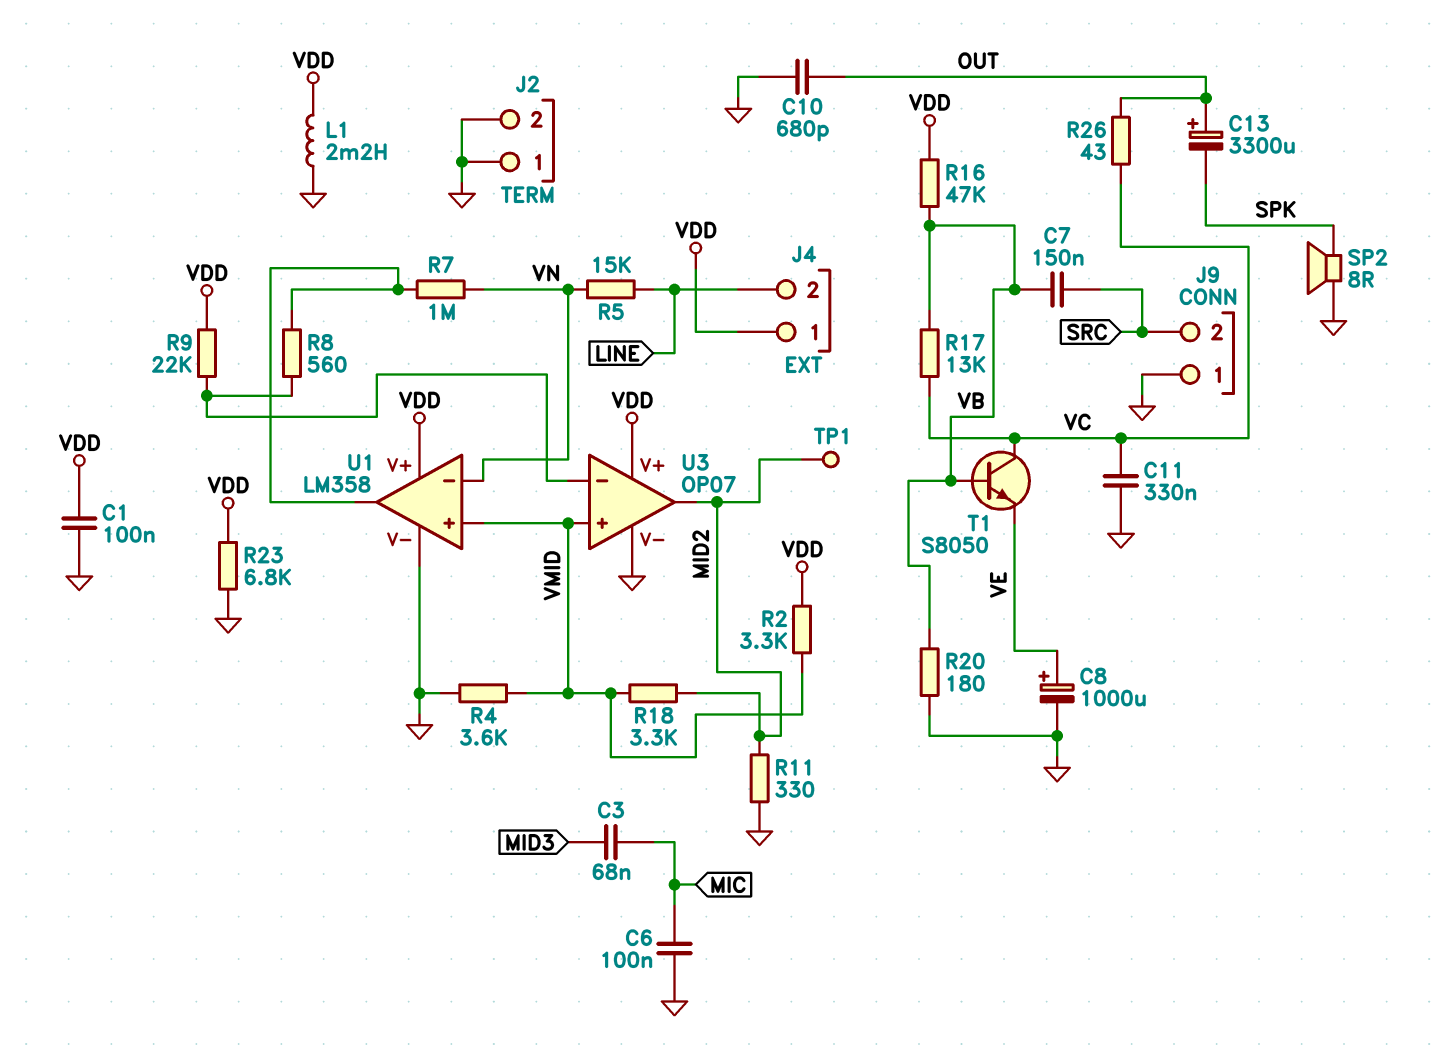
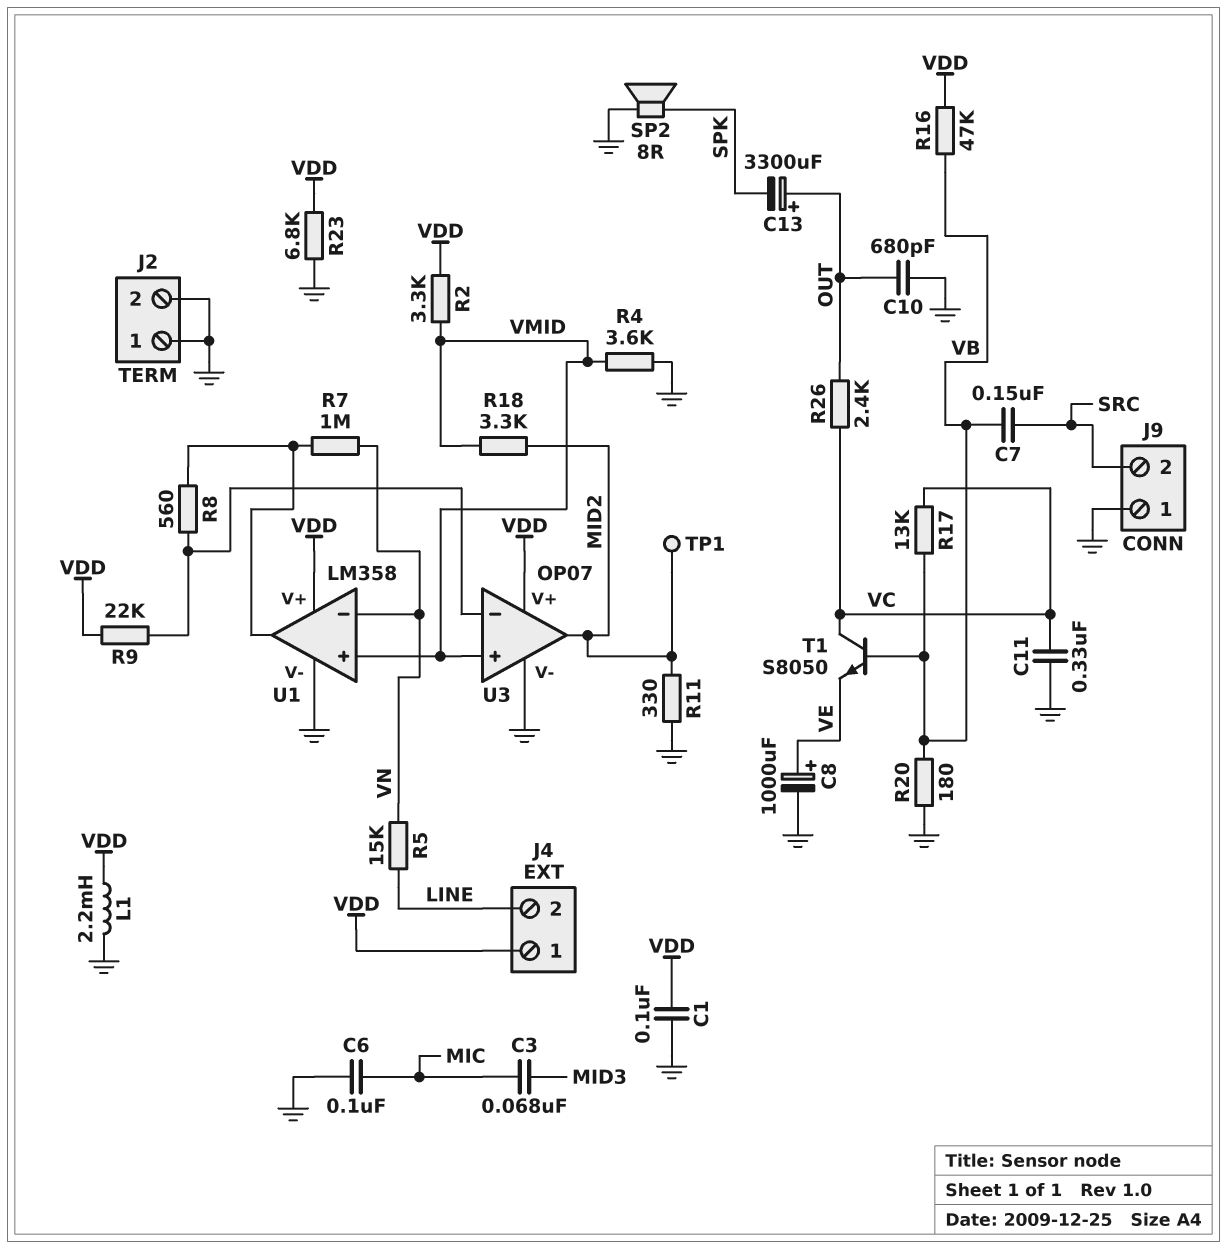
R26: 43 (OUT, VC) -> 2.4k (OUT, VC)

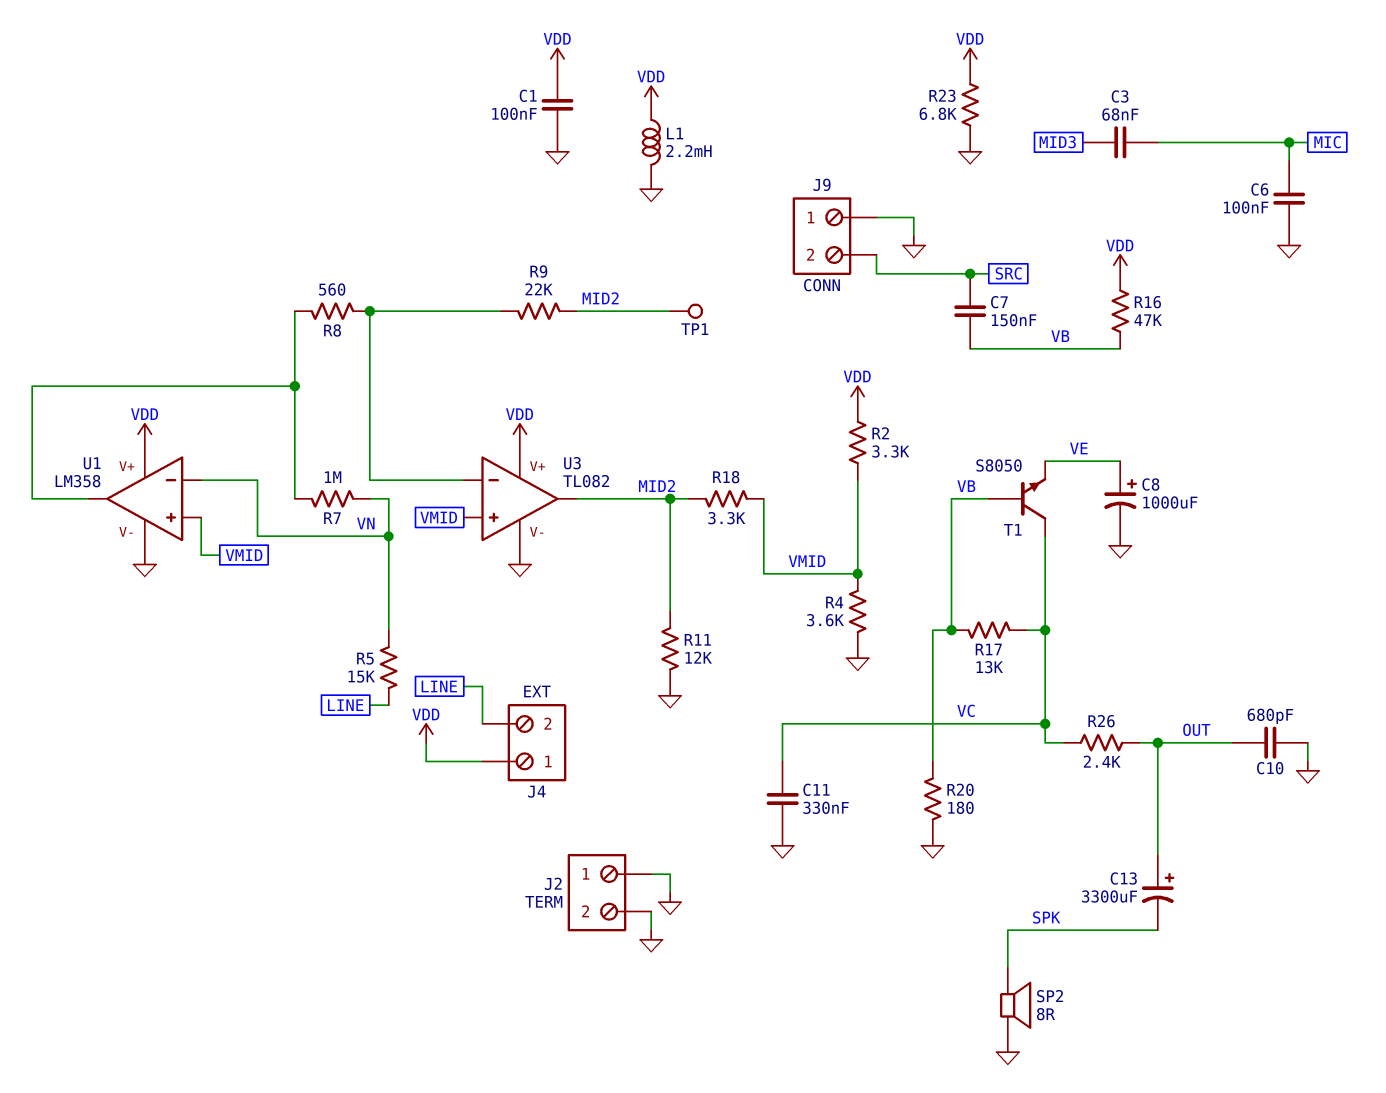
R9: 22k (U3/in-, VDD) -> 22k (MID2, U3/in-)
R11: 330 (GND, MID2) -> 12k (GND, MID2)
U3: OP07 -> TL082

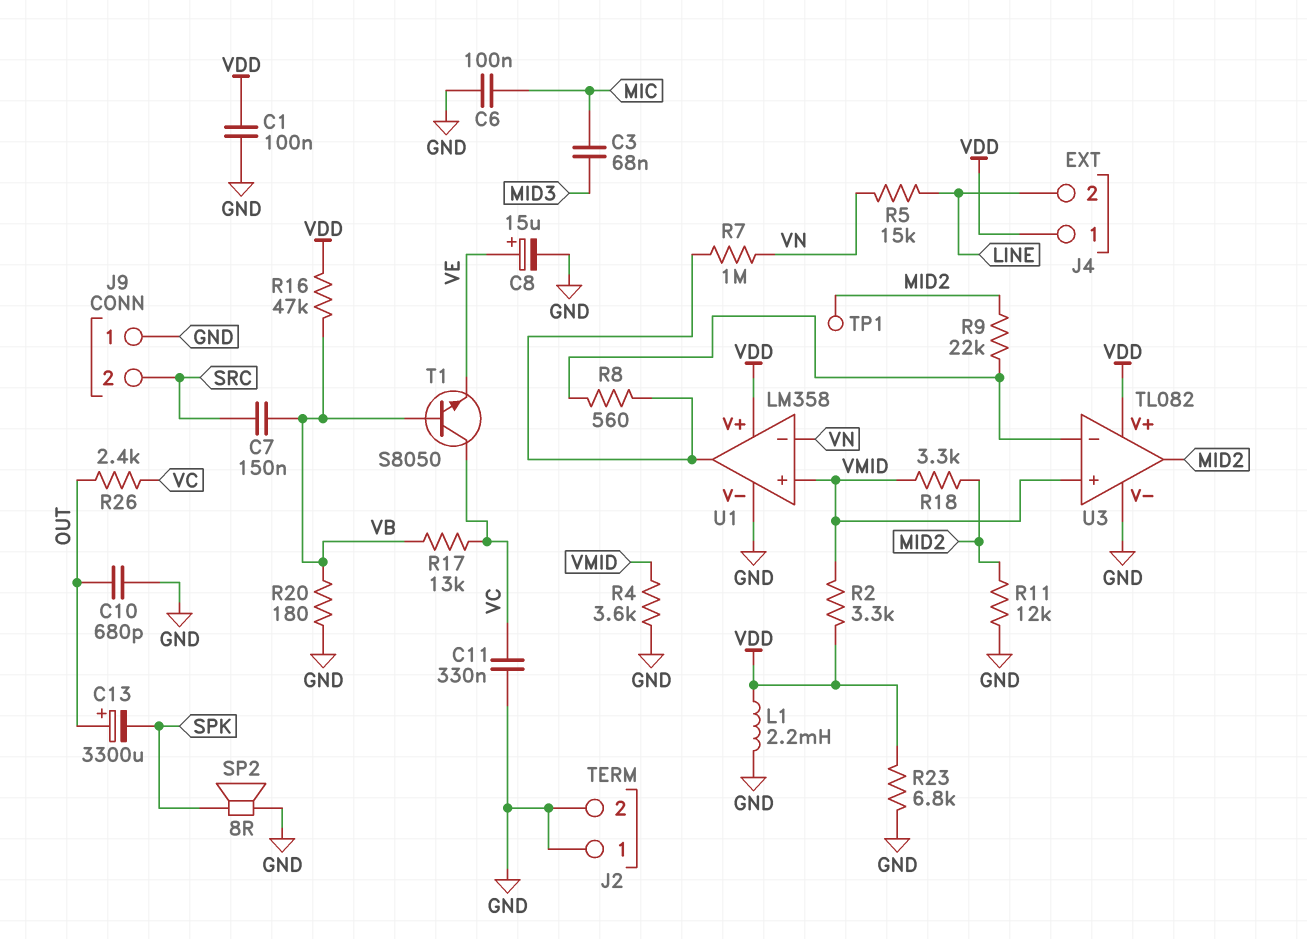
C8: 1000uF (plus VE, minus GND) -> 15uF (plus VE, minus GND)

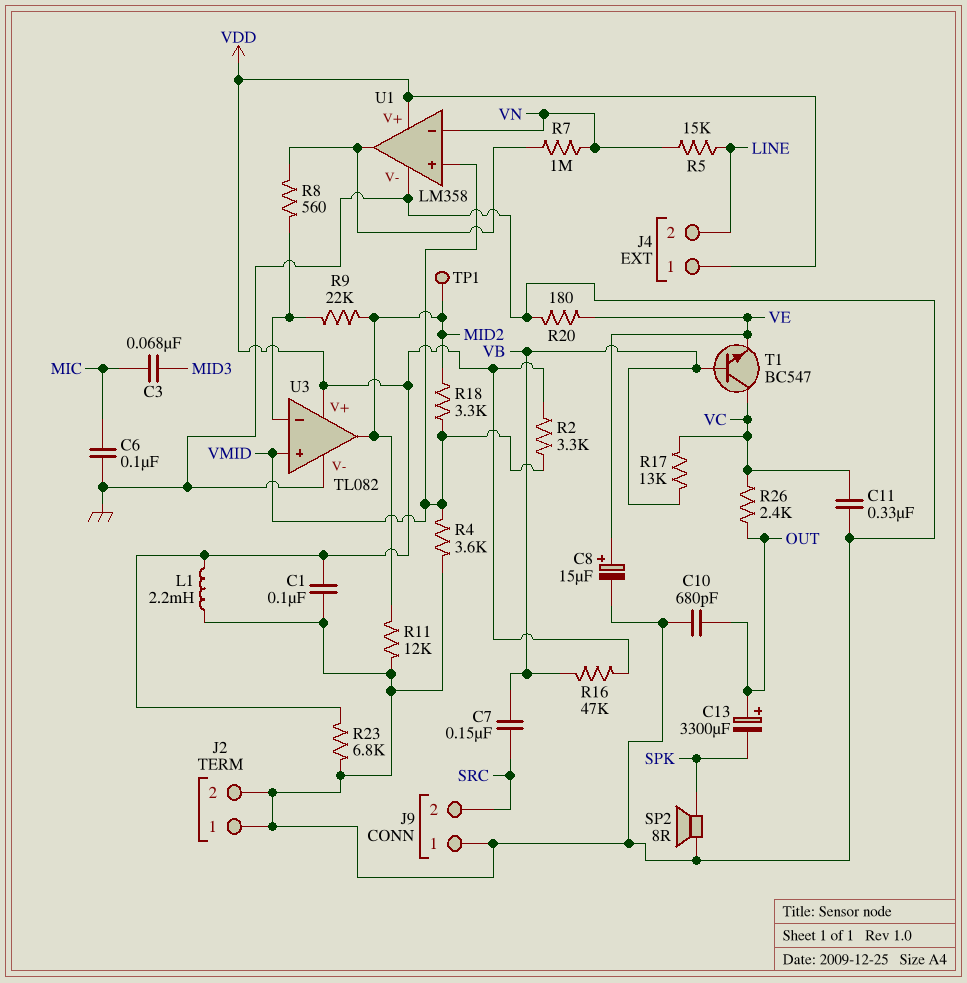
R20: 180 (GND, VB) -> 180 (GND, VE)
T1: NPN S8050 (B VB, C VC, E VE) -> NPN BC547 (B VB, C VC, E VE)

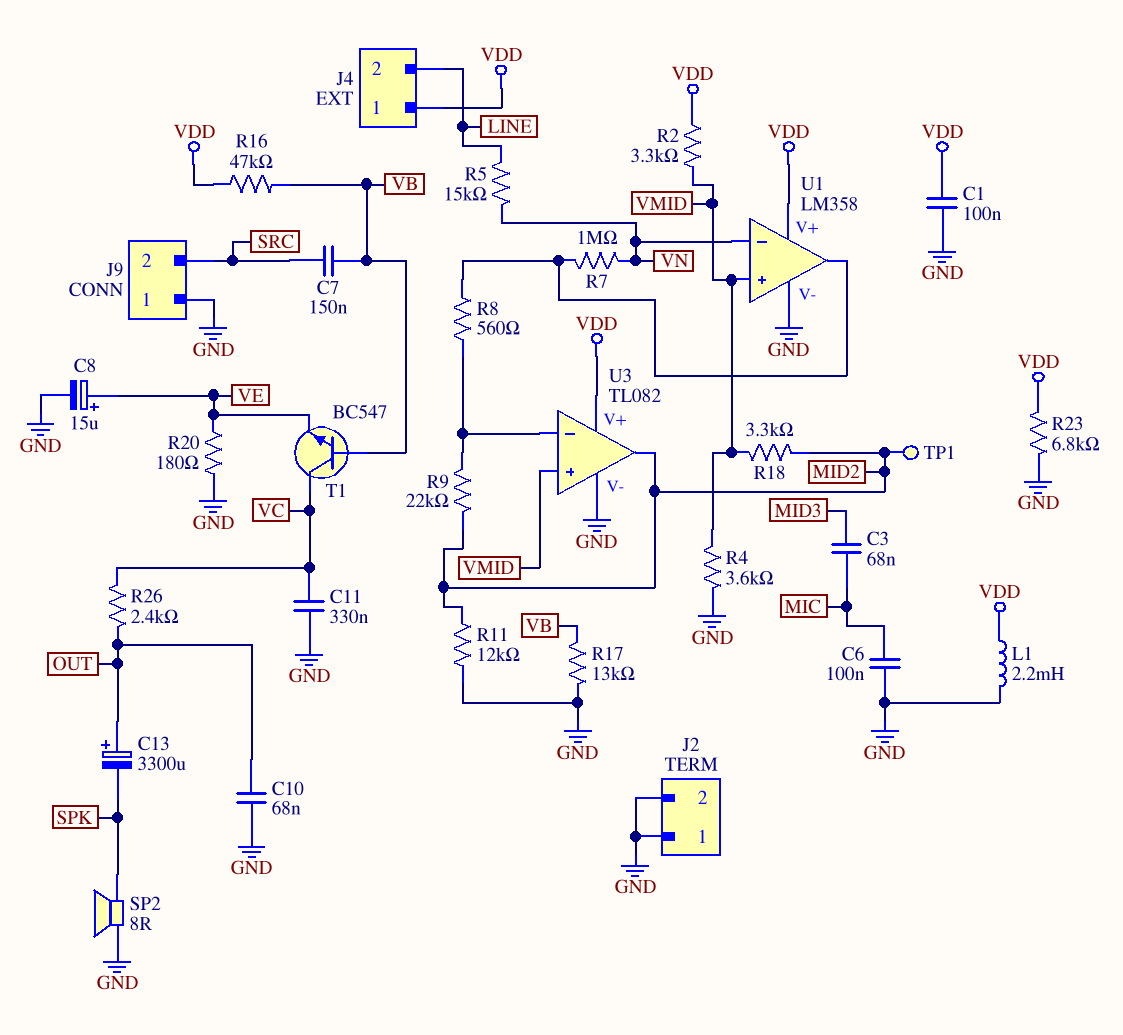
C10: 680pF (GND, OUT) -> 68nF (GND, OUT)
R17: 13k (VB, VC) -> 13k (GND, VB)

